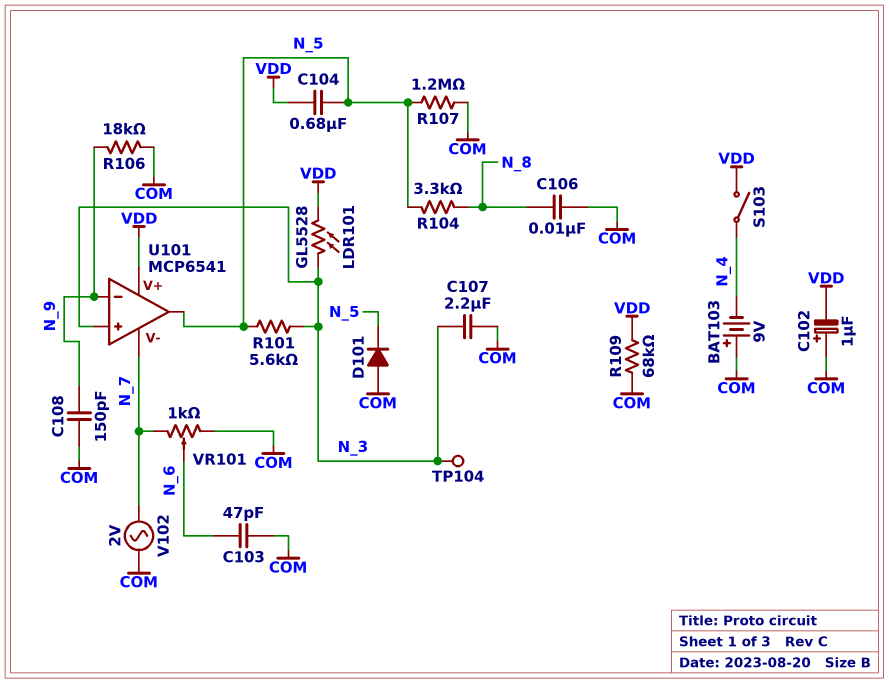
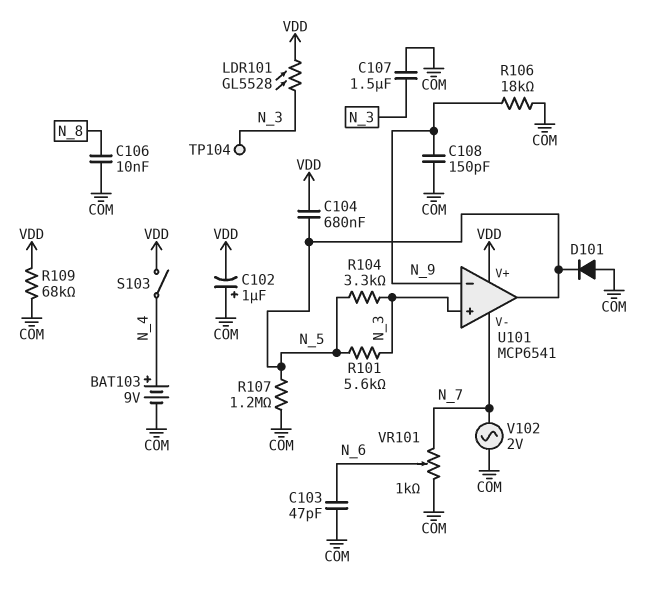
BAT103: 9V (plus COM, minus N_4) -> 9V (plus N_4, minus COM)
C107: 2.2uF (COM, N_3) -> 1.5uF (COM, N_3)
R104: 3.3k (N_5, N_8) -> 3.3k (N_3, N_5)

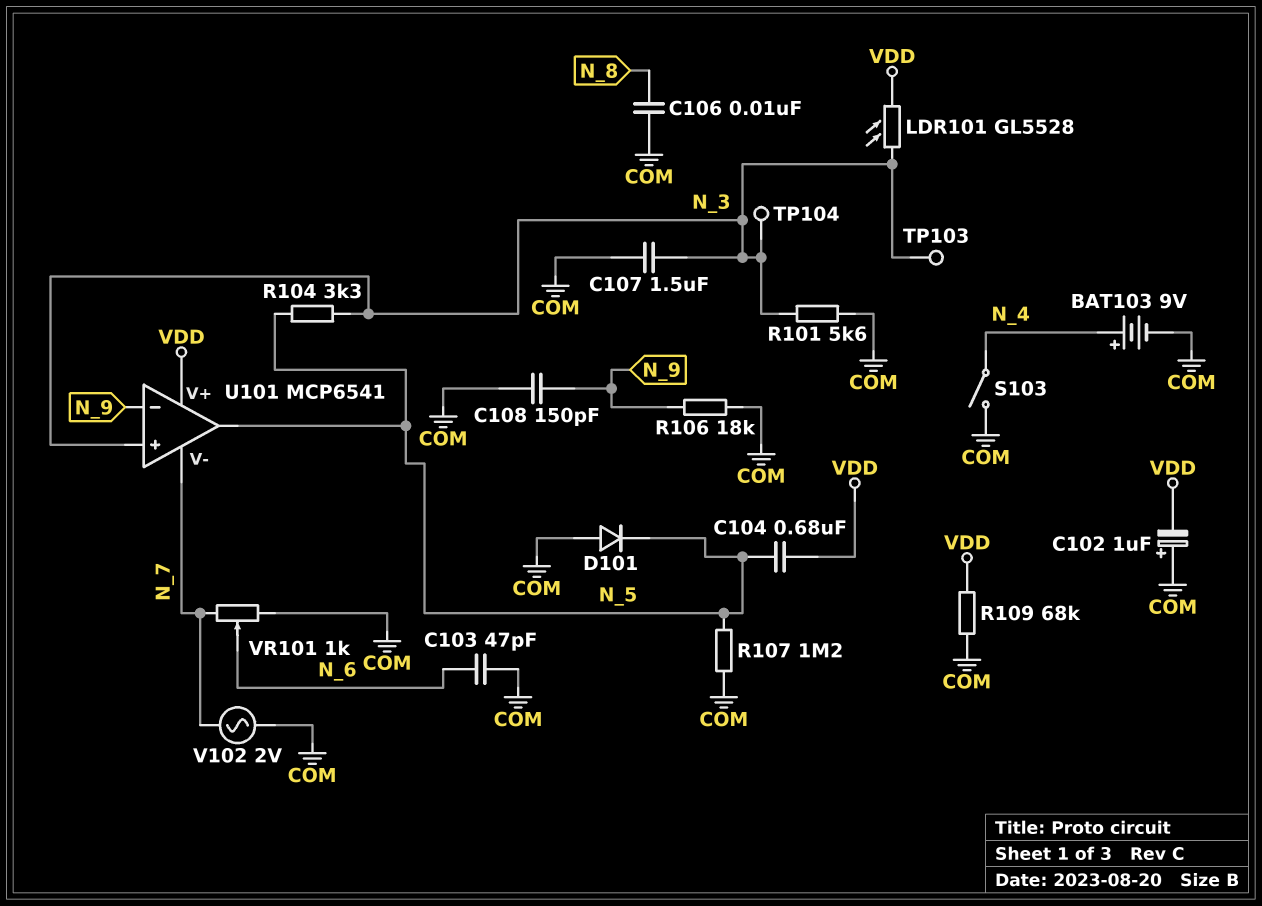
R101: 5.6k (N_3, N_5) -> 5.6k (COM, N_3)
S103: switch (N_4, VDD) -> switch (COM, N_4)
TP103: none -> test point (N_3)

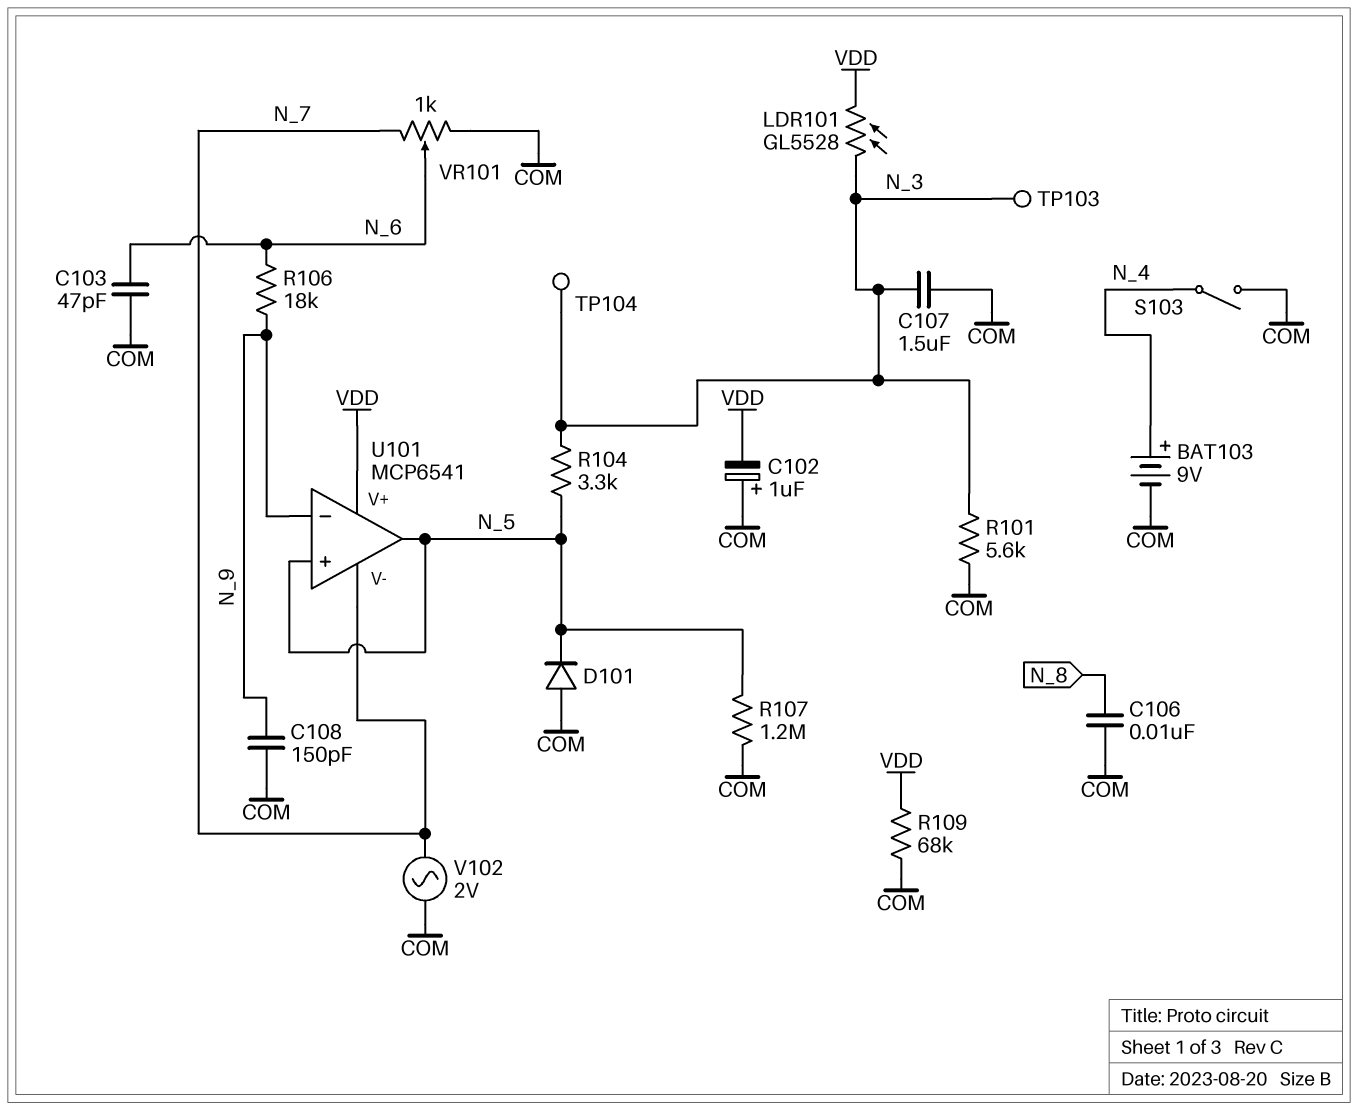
C104: 680nF (N_5, VDD) -> none
R106: 18k (COM, N_9) -> 18k (N_6, N_9)
U101 pin in+: N_3 -> N_5

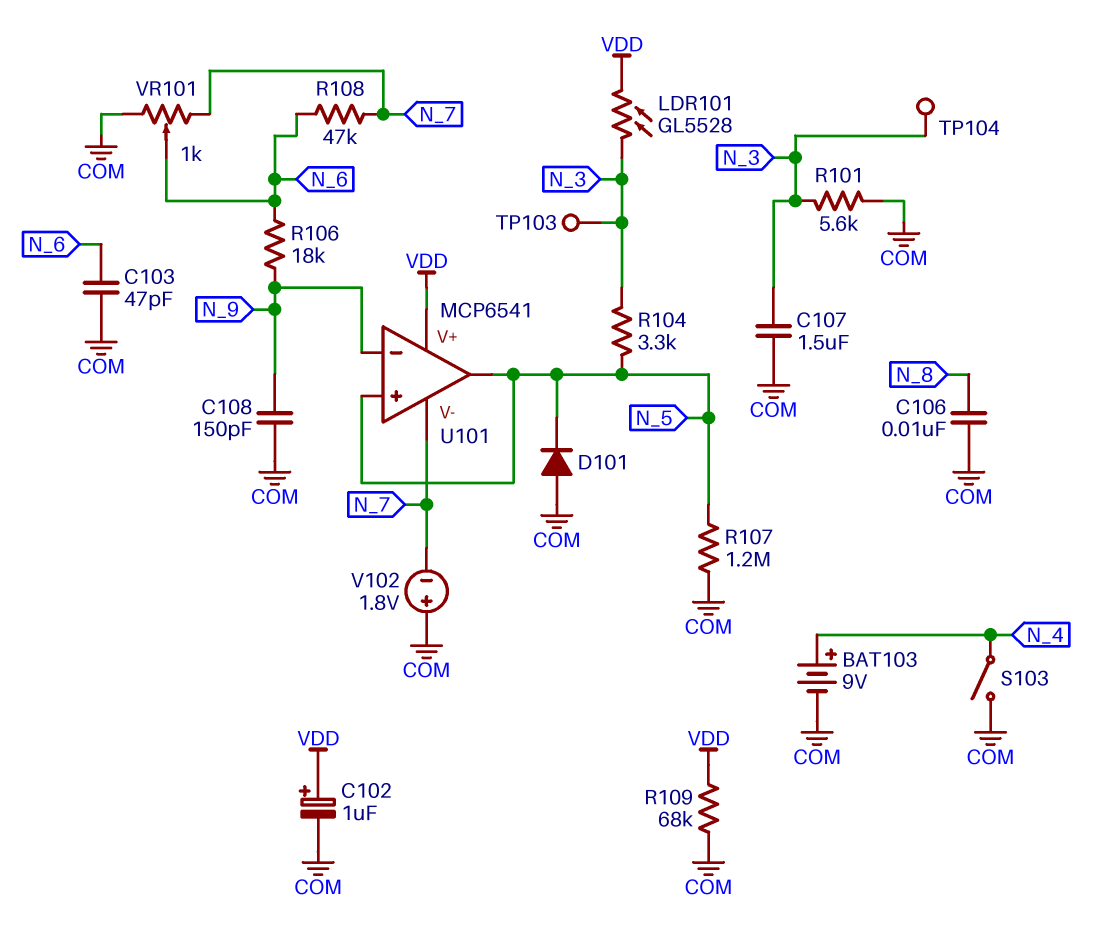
C102: 1uF (plus COM, minus VDD) -> 1uF (plus VDD, minus COM)
R108: none -> 47k (N_6, N_7)
V102: AC 2V (COM, N_7) -> 1.8V (plus COM, minus N_7)

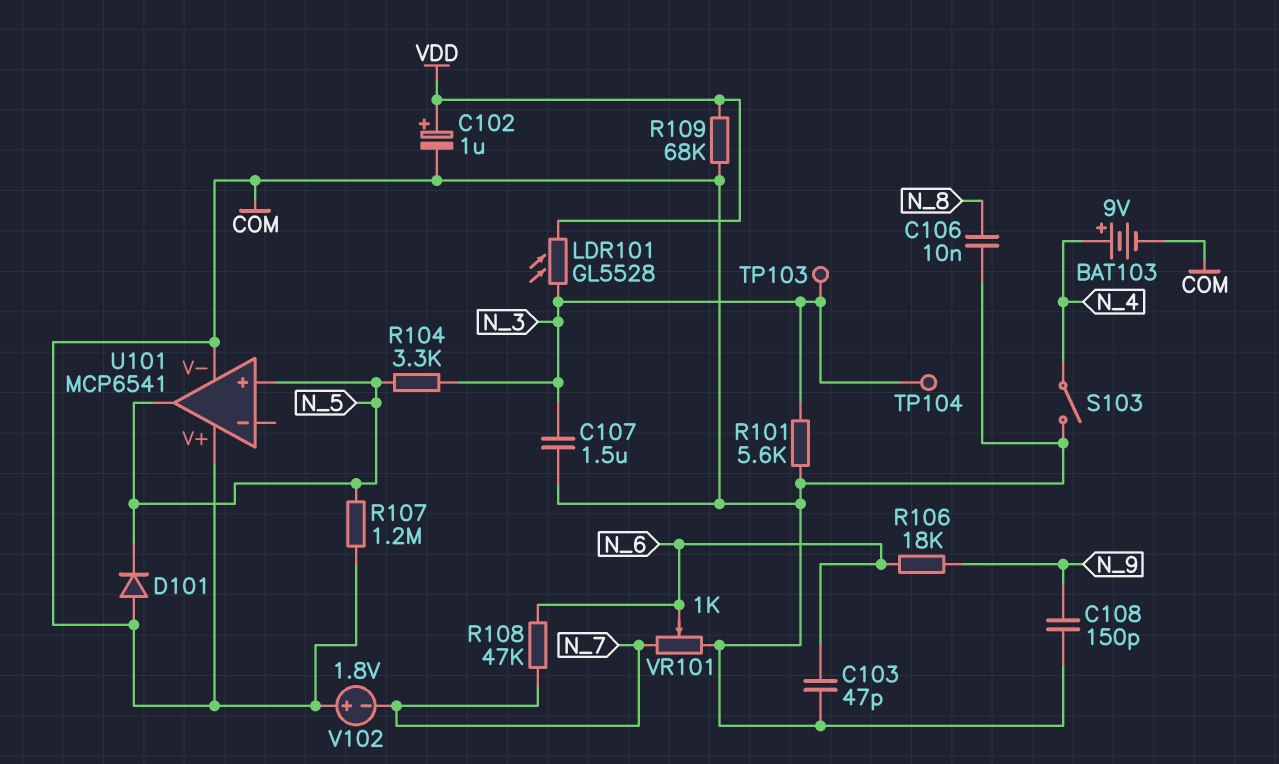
U101 pin V+: VDD -> COM
U101 pin V-: N_7 -> COM
U101 pin in-: N_9 -> none

